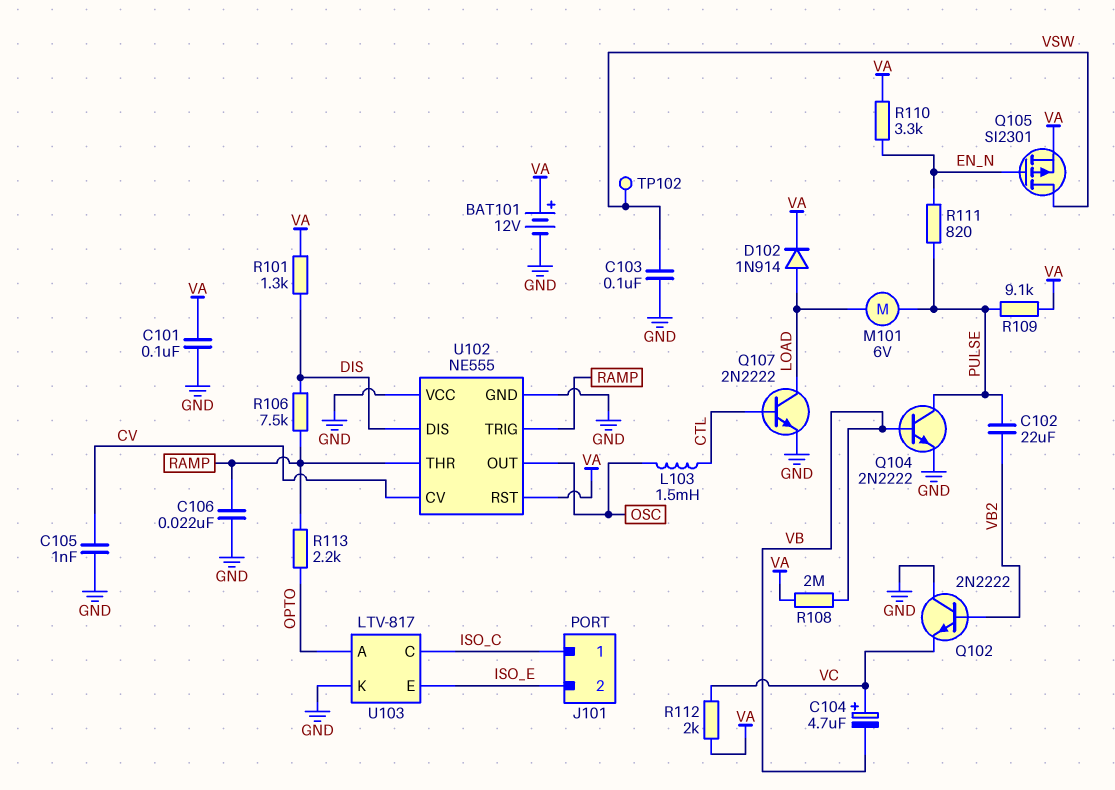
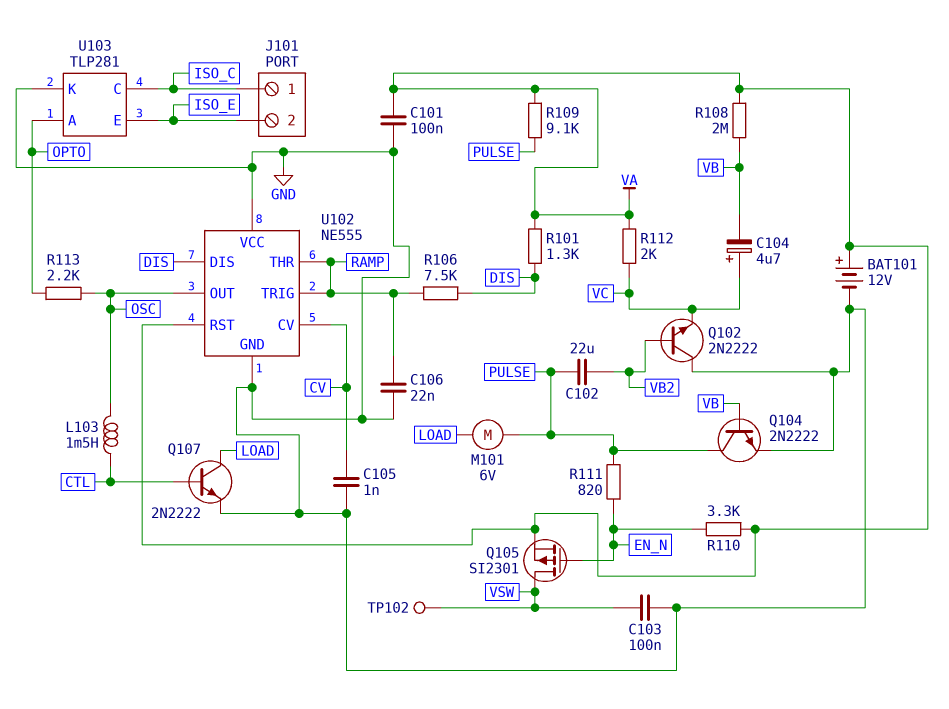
D102: diode 1N914 (A LOAD, K VA) -> none
R113: 2.2k (OPTO, RAMP) -> 2.2k (OPTO, OSC)
U103: LTV-817 -> TLP281

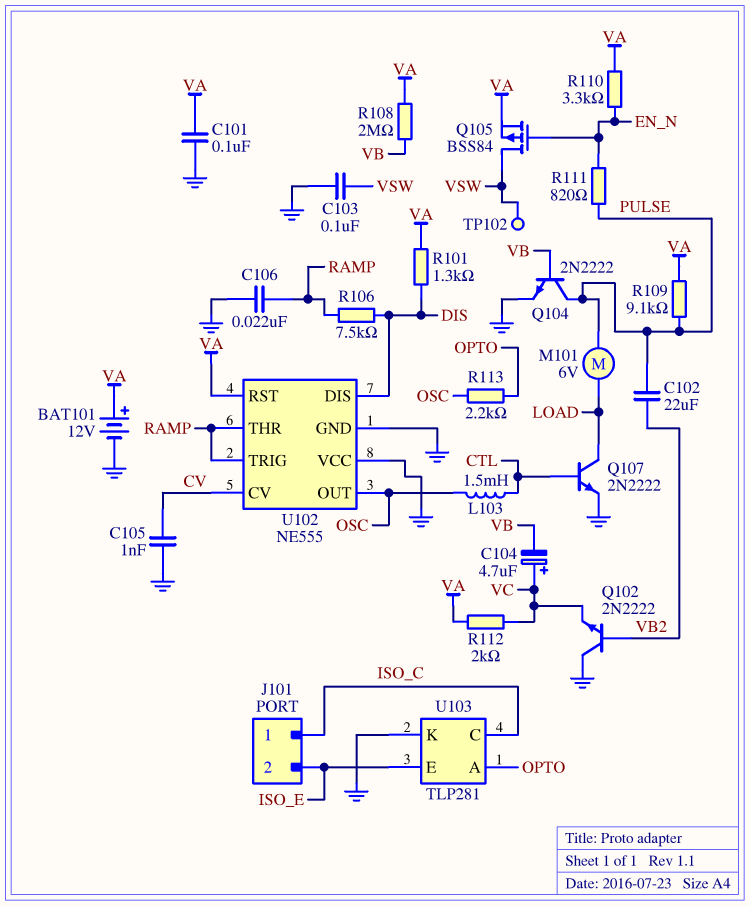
Q105: PMOS SI2301 (G EN_N, D VSW, S VA) -> PMOS BSS84 (G EN_N, D VSW, S VA)

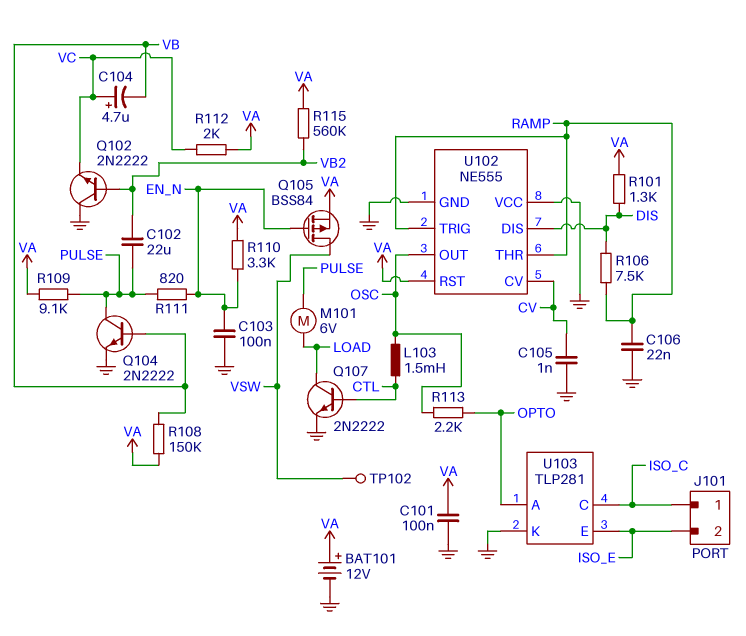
C103: 100nF (GND, VSW) -> 100nF (EN_N, GND)
R108: 2M (VA, VB) -> 150k (VA, VB)
R115: none -> 560k (VA, VB2)

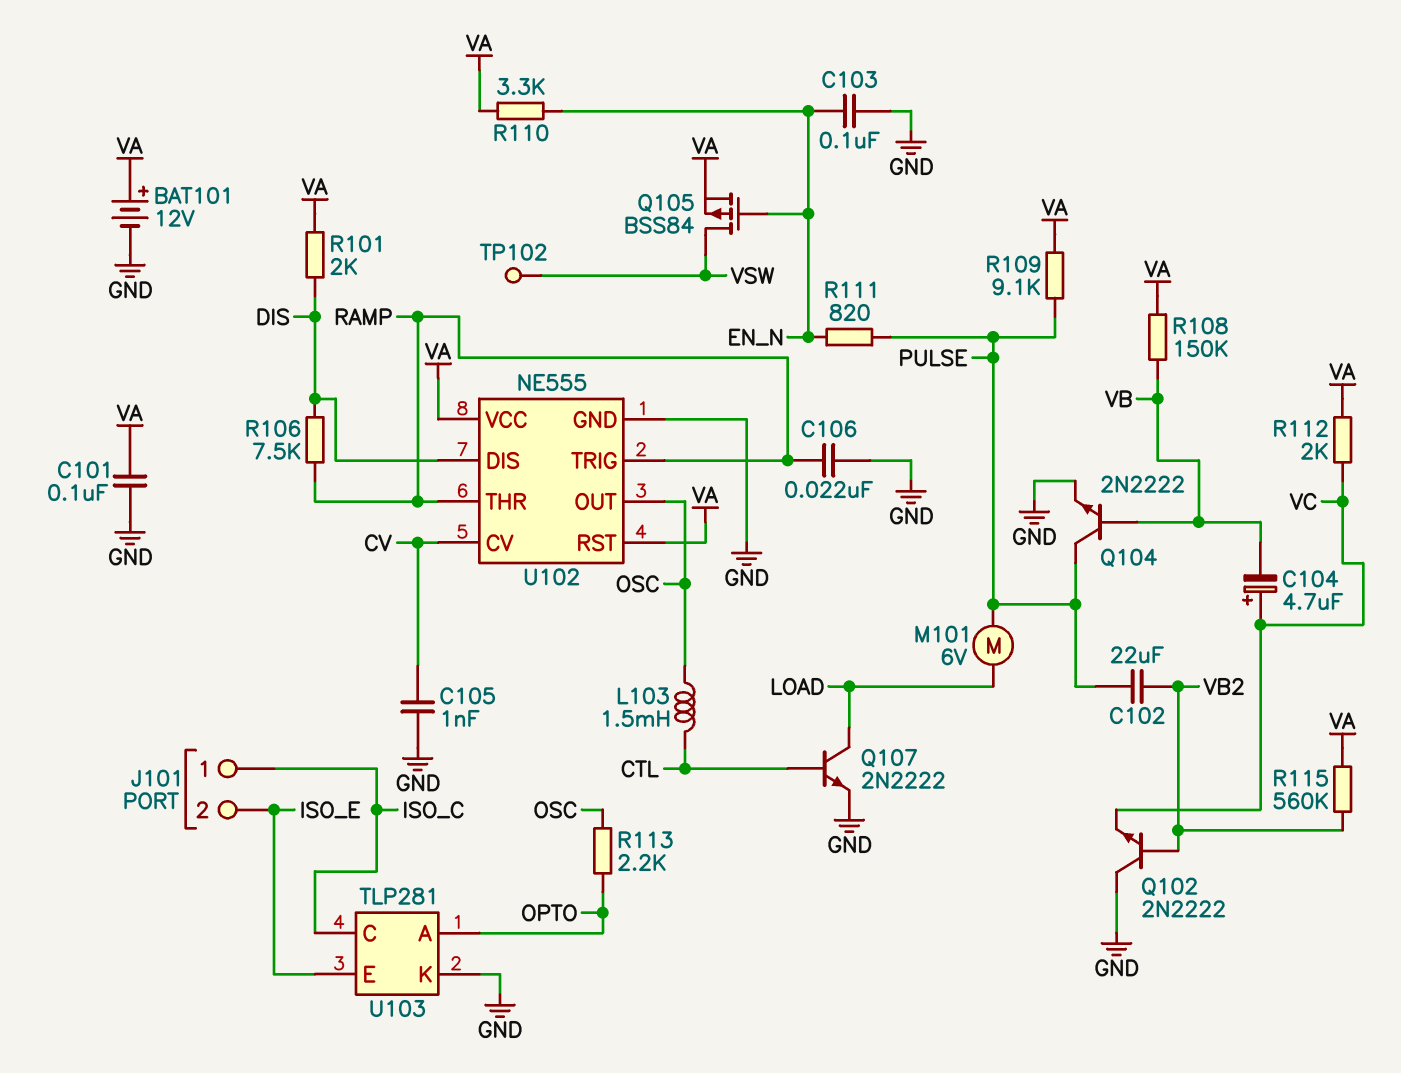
R101: 1.3k (DIS, VA) -> 2k (DIS, VA)
U102 pin VCC: GND -> VA

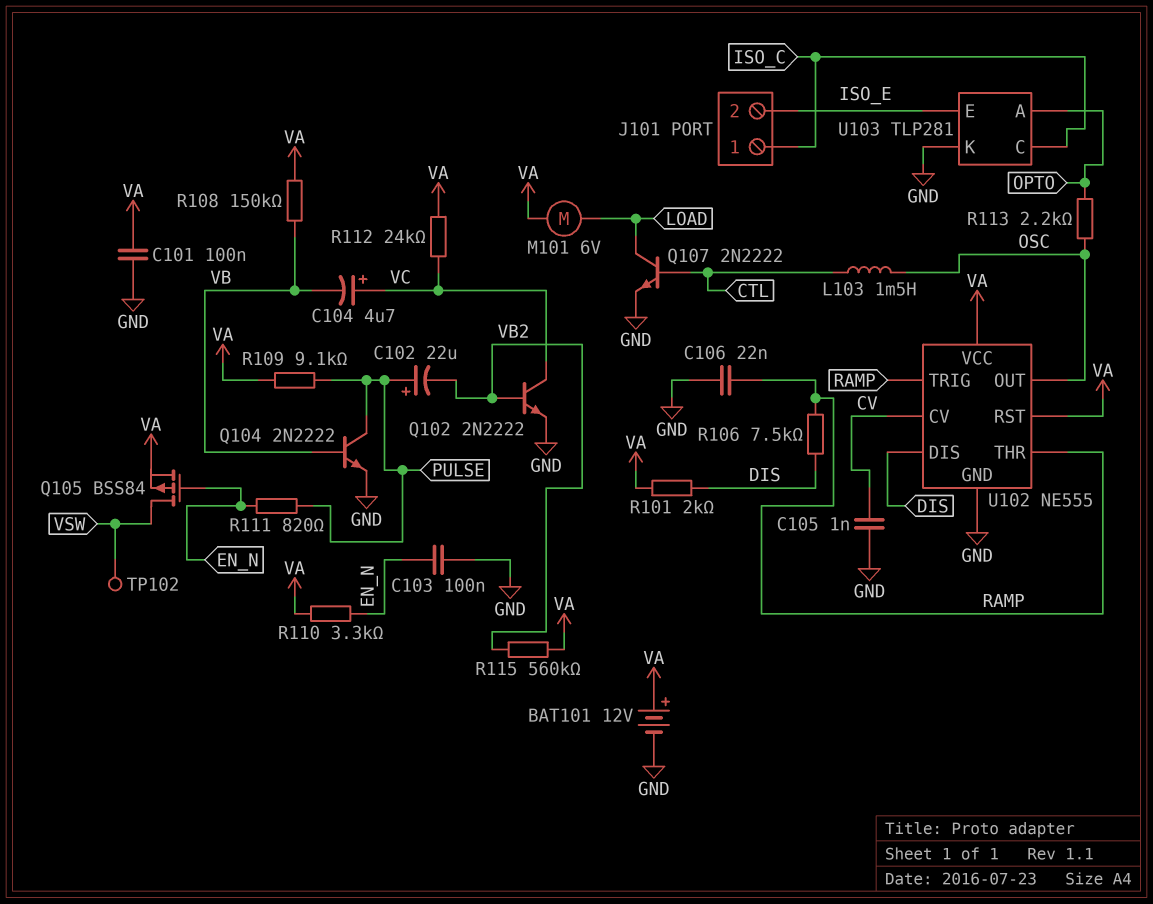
C102: 22uF (PULSE, VB2) -> 22uF (plus PULSE, minus VB2)
M101: motor 6V (LOAD, PULSE) -> motor 6V (LOAD, VA)
Q102: NPN 2N2222 (B VB2, C GND, E VC) -> NPN 2N2222 (B VB2, C VC, E GND)
R112: 2k (VA, VC) -> 24k (VA, VC)

